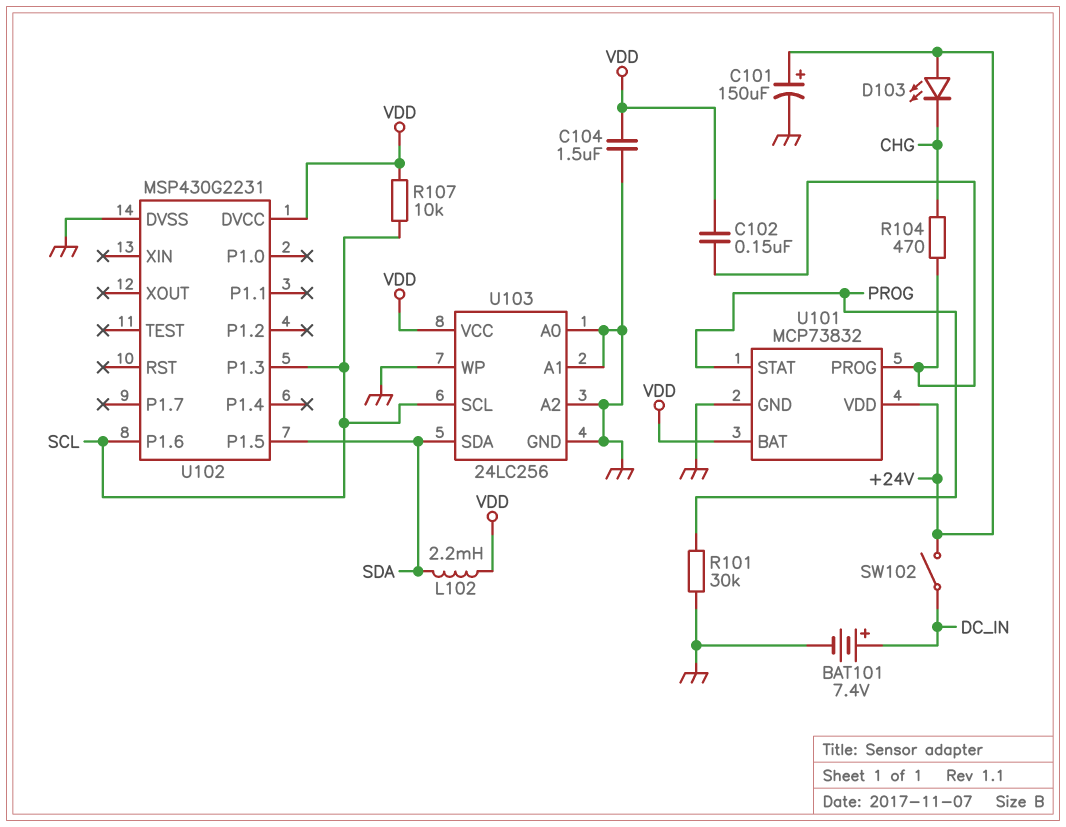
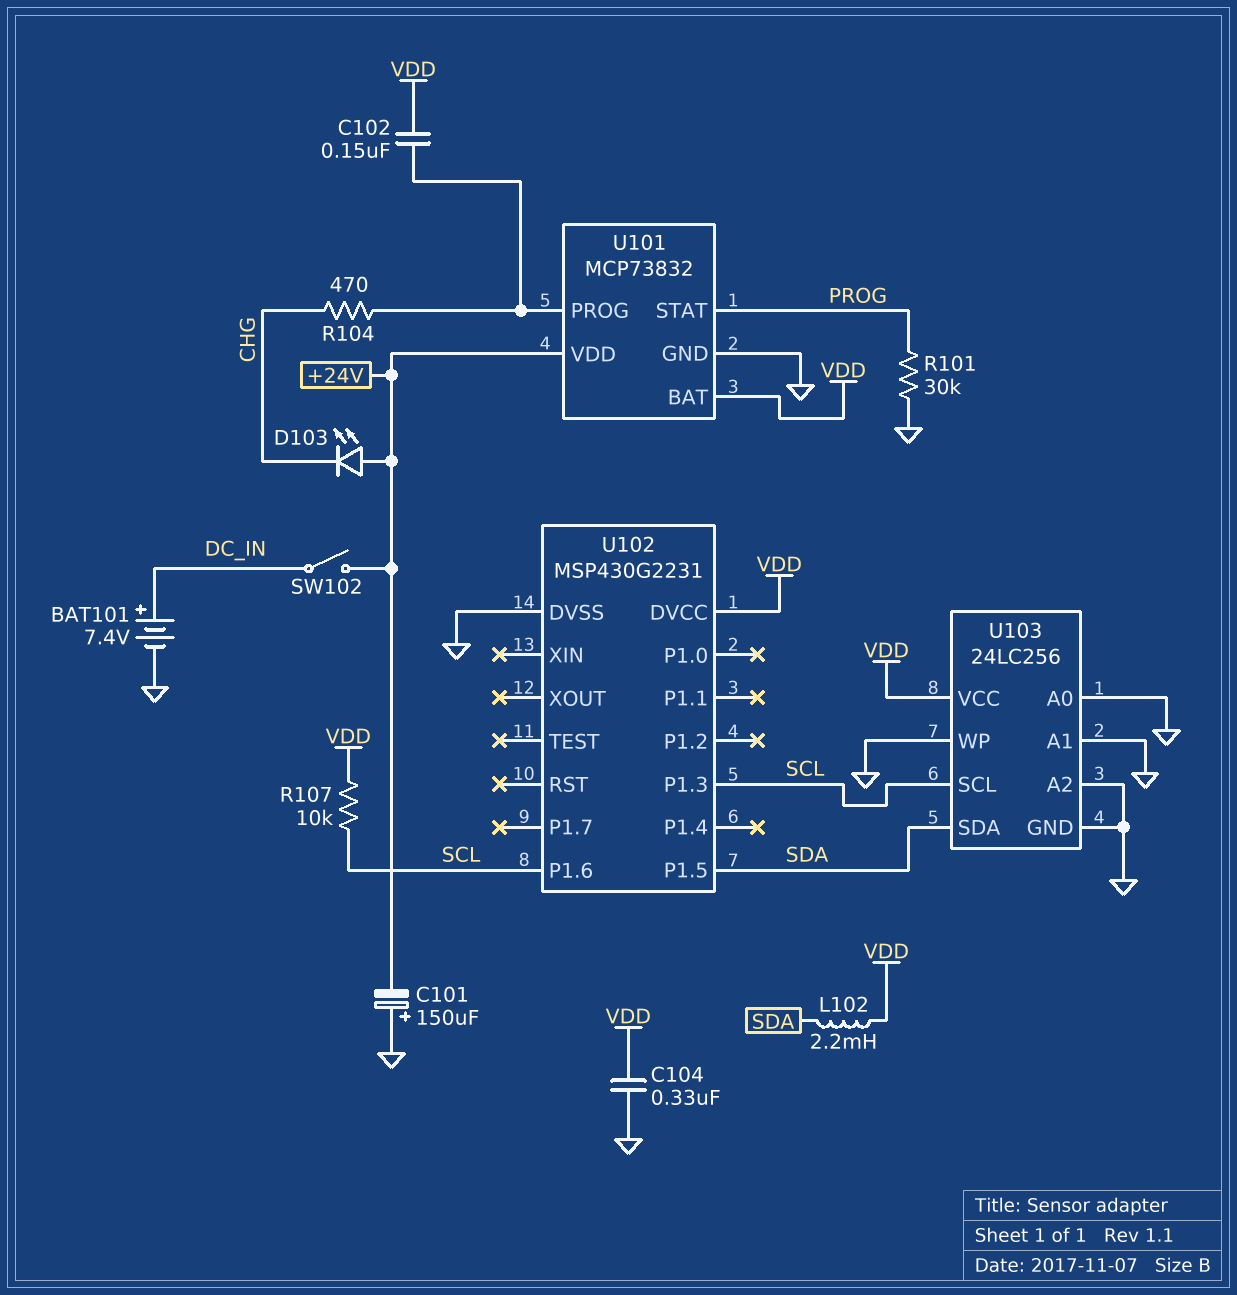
C101: 150uF (plus +24V, minus GND) -> 150uF (plus GND, minus +24V)
C104: 1.5uF (GND, VDD) -> 330nF (GND, VDD)

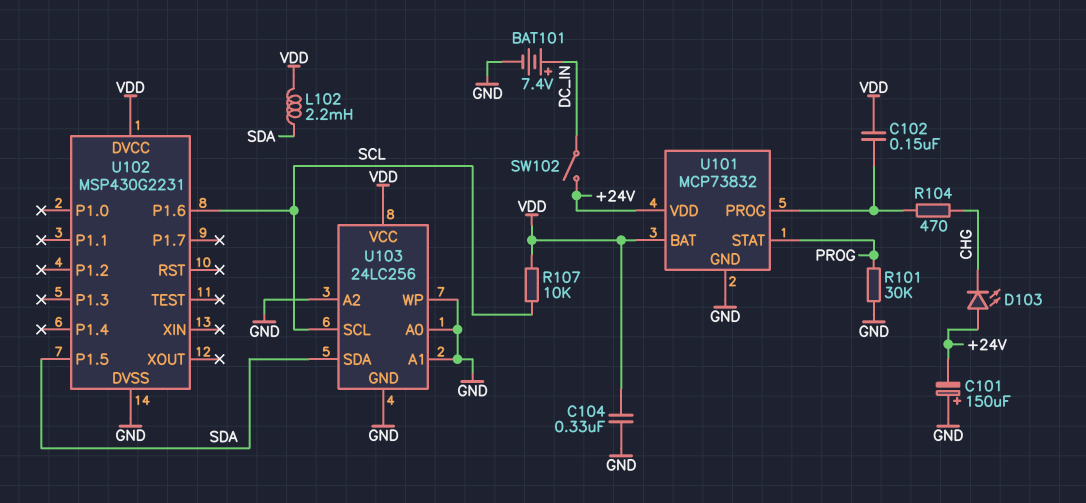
U102 pin P1.3: SCL -> none

